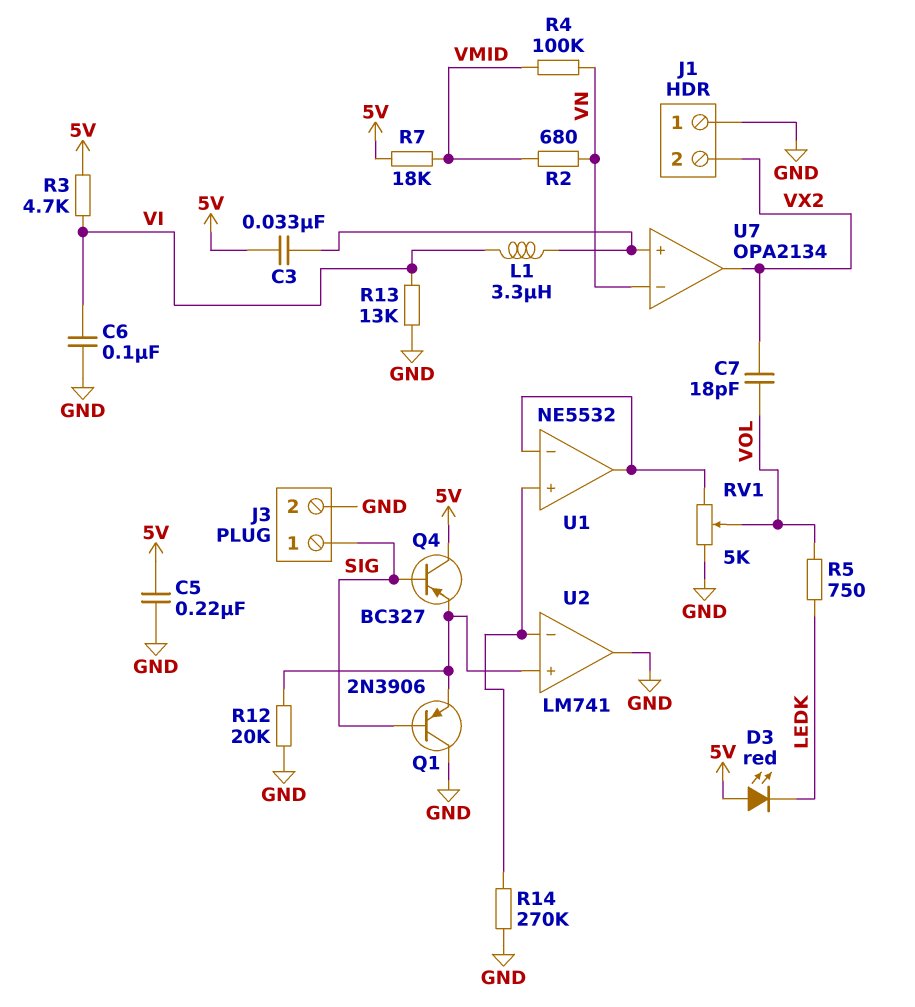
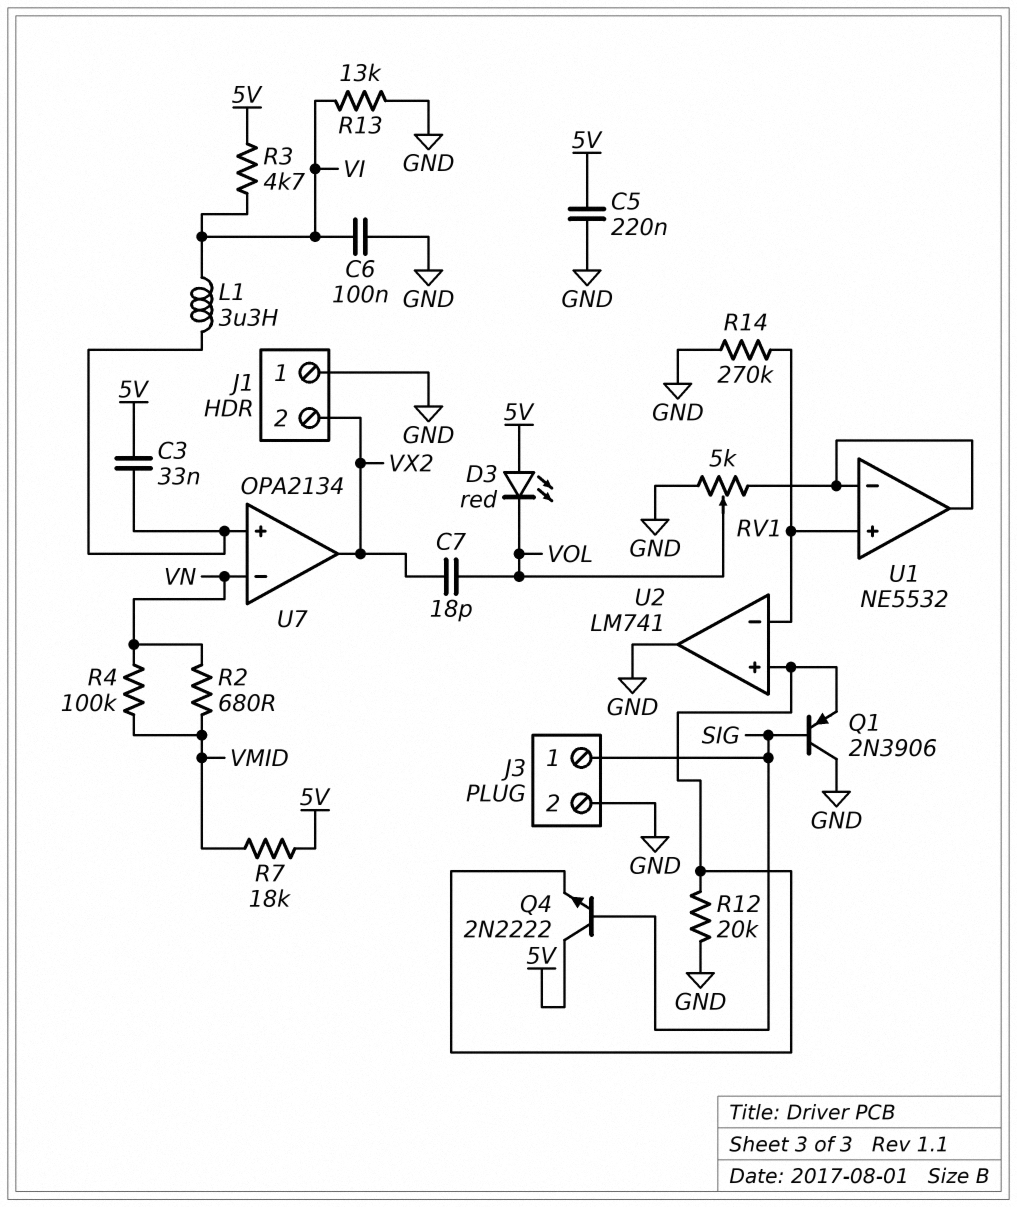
D3: LED red (A 5V, K LEDK) -> LED red (A 5V, K VOL)
Q4: PNP BC327 (B SIG, C 5V, E U2/in+) -> NPN 2N2222 (B SIG, C 5V, E U2/in+)
R5: 750 (LEDK, VOL) -> none

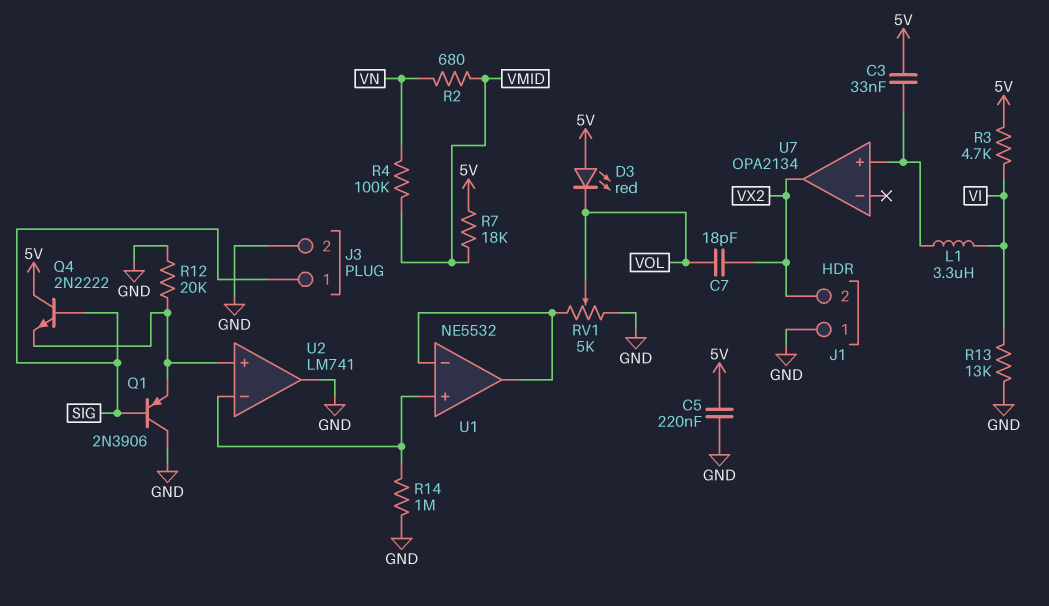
C6: 100nF (GND, VI) -> none
R14: 270k (GND, U1/in+) -> 1M (GND, U1/in+)
U7 pin in-: VN -> none

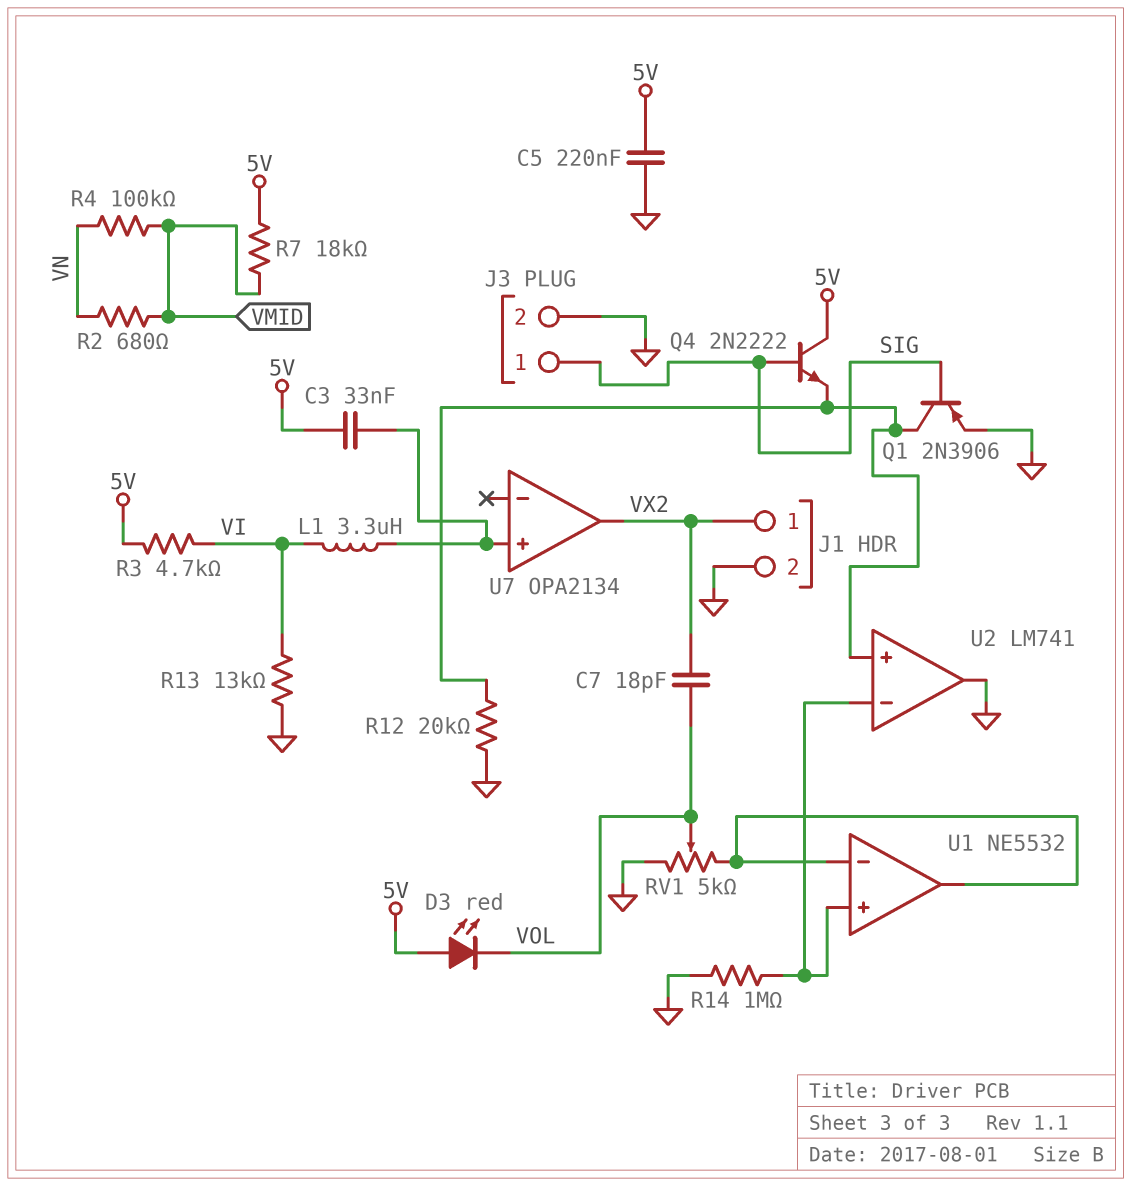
J1 pin 1: GND -> VX2
J1 pin 2: VX2 -> GND
Q1: PNP 2N3906 (B SIG, C GND, E U2/in+) -> PNP 2N3906 (B SIG, C U2/in+, E GND)

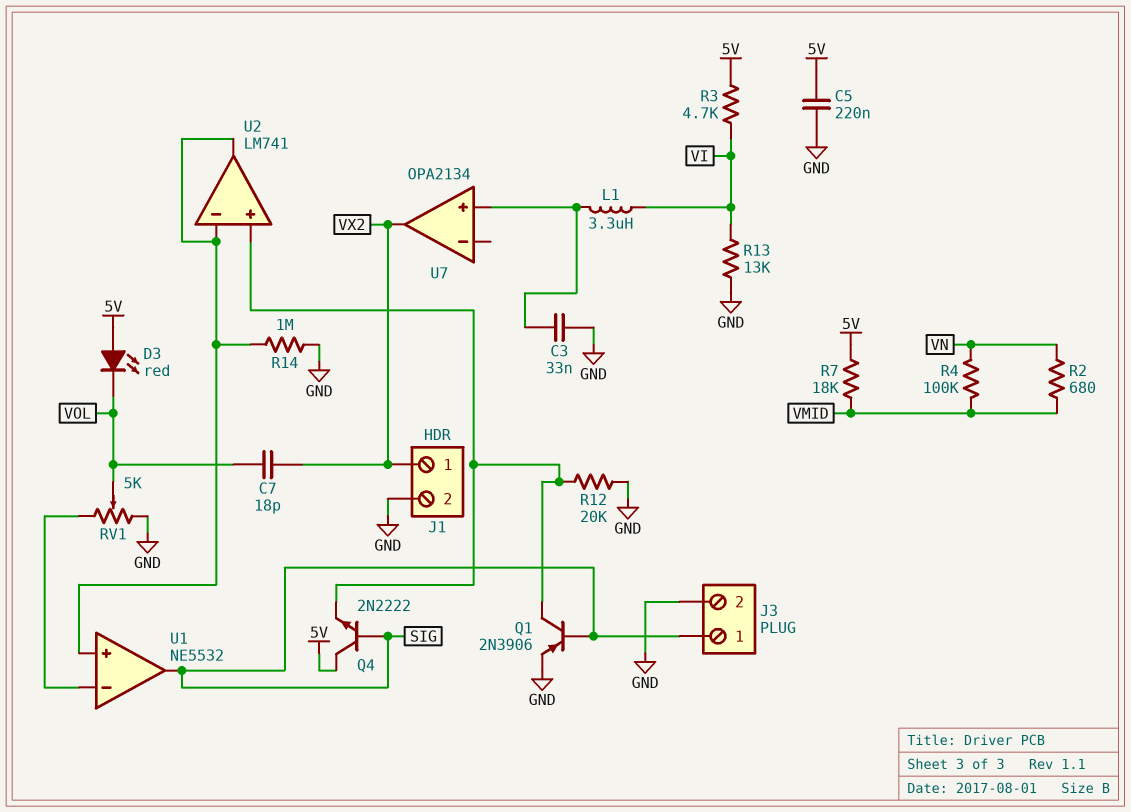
C3: 33nF (5V, U7/in+) -> 33nF (GND, U7/in+)
U1 pin out: U1/in- -> SIG
U2 pin out: GND -> U1/in+

